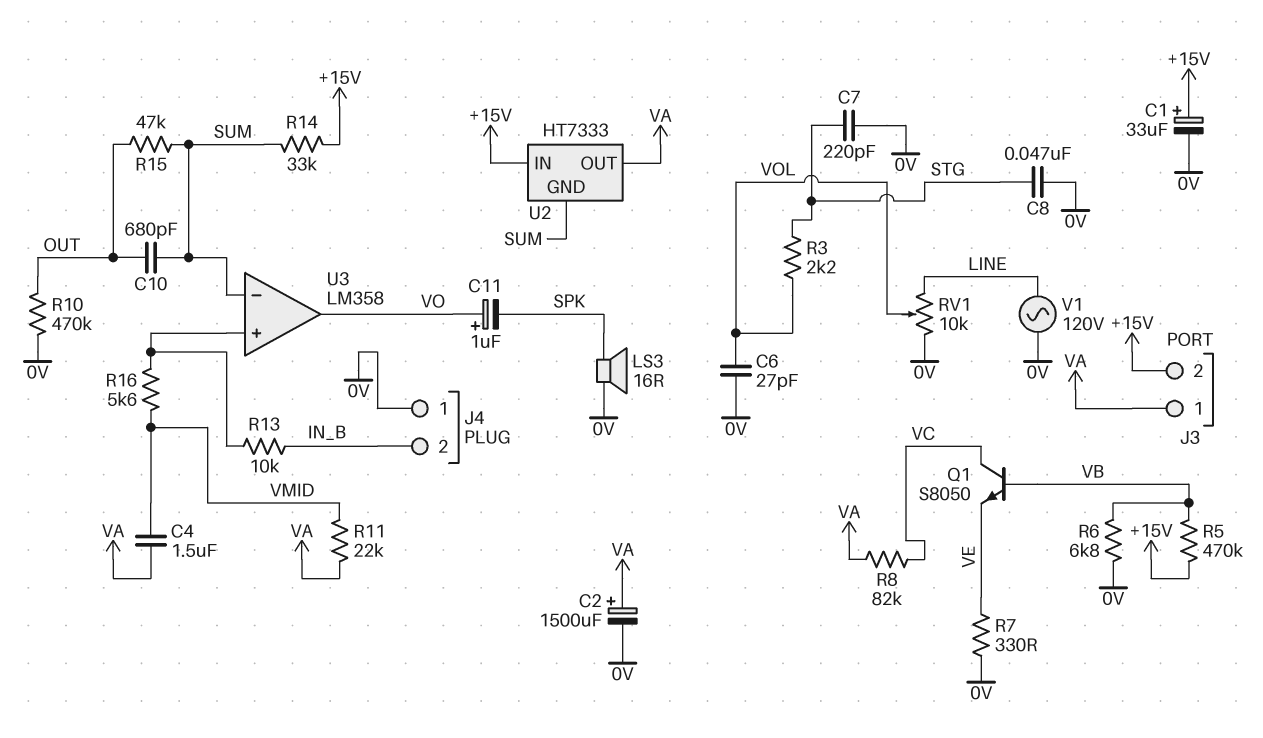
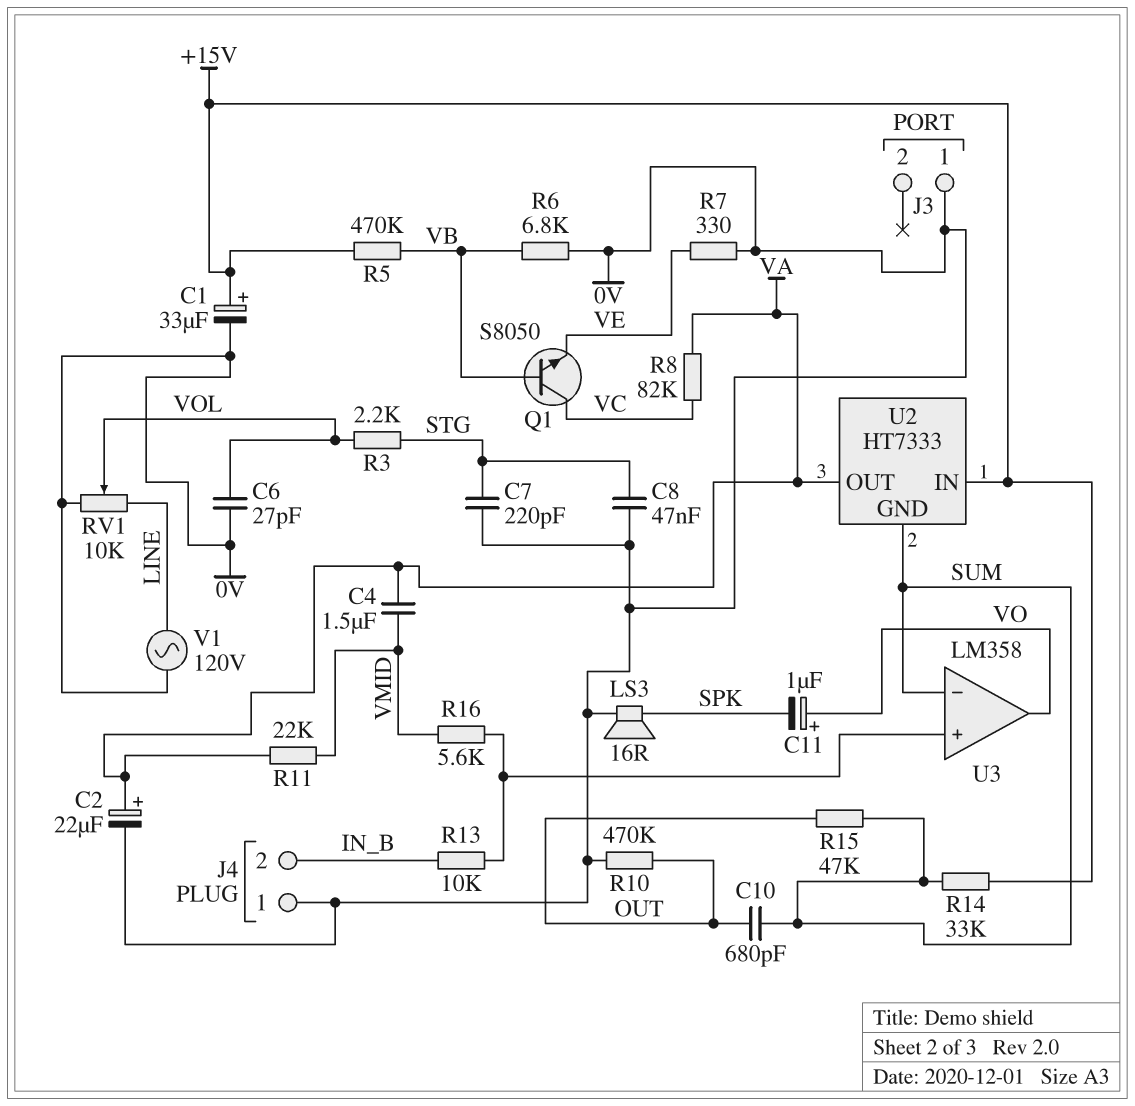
C2: 1500uF (plus VA, minus 0V) -> 22uF (plus VA, minus 0V)
J3 pin 1: VA -> 0V
J3 pin 2: +15V -> none

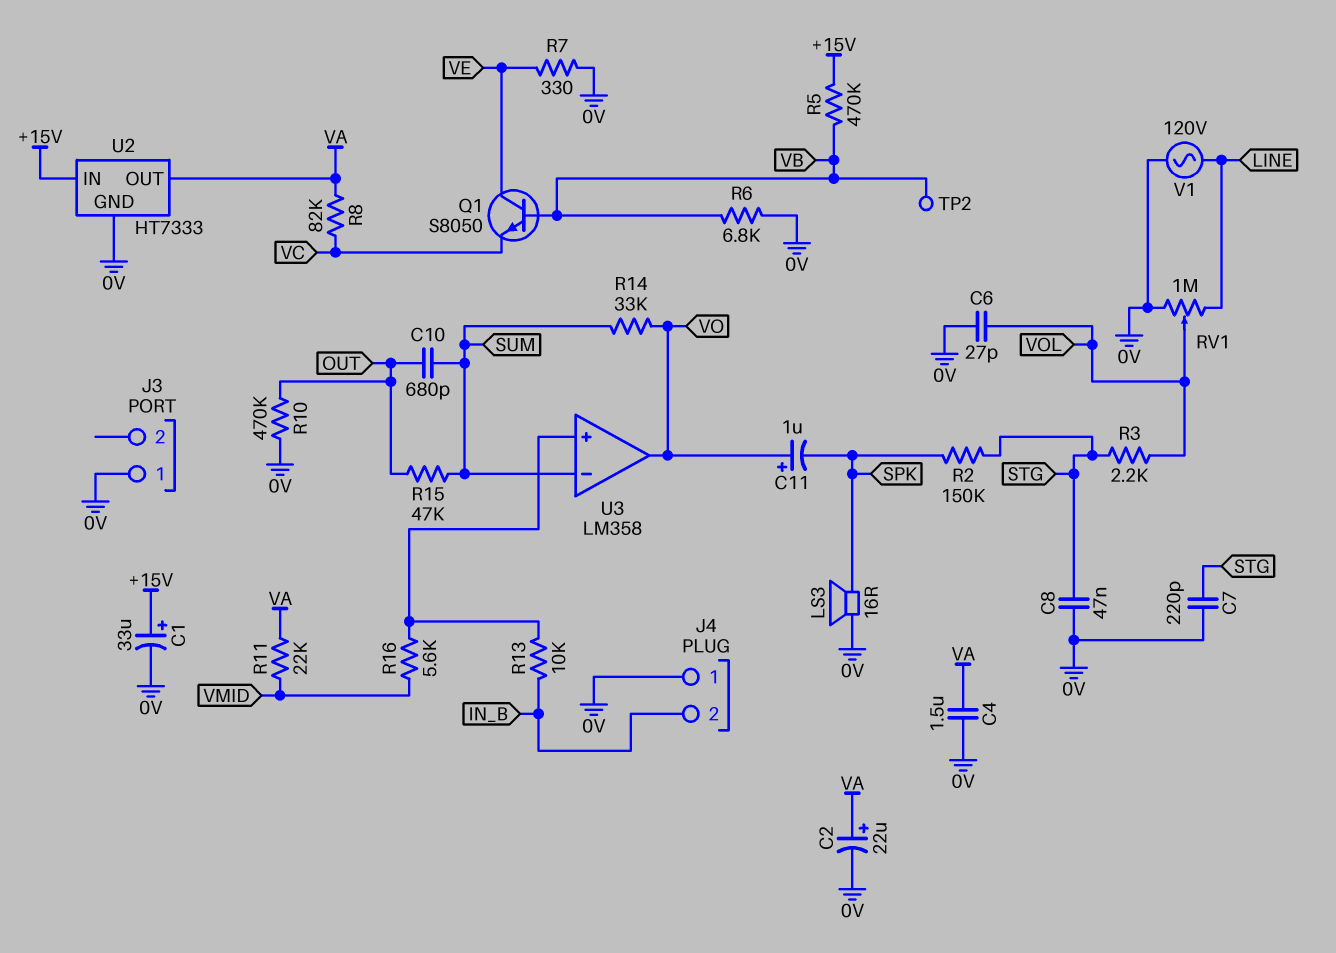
C4: 1.5uF (VA, VMID) -> 1.5uF (0V, VA)
Q1: NPN S8050 (B VB, C VC, E VE) -> NPN S8050 (B VB, C VE, E VC)
R2: none -> 150k (SPK, STG)
R14: 33k (+15V, SUM) -> 33k (SUM, VO)
RV1: 10k (0V, LINE, wiper VOL) -> 1M (0V, LINE, wiper VOL)
TP2: none -> test point (VB)
U2 pin GND: SUM -> 0V

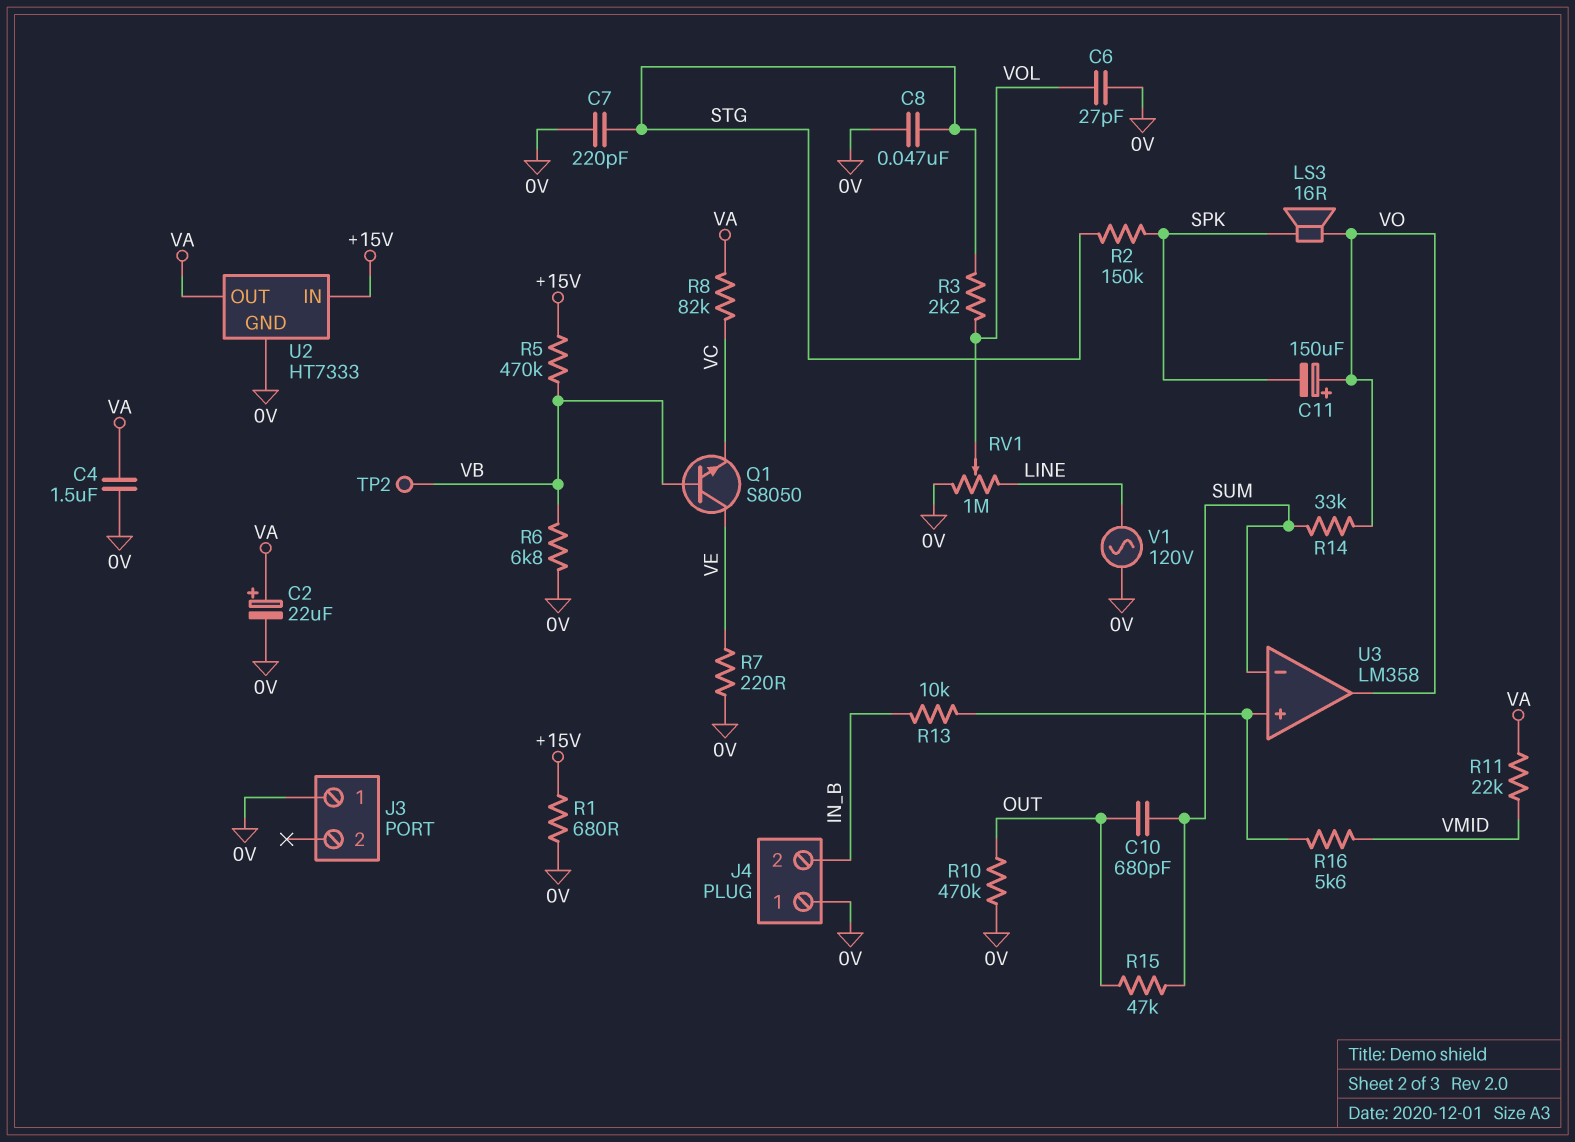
C1: 33uF (plus +15V, minus 0V) -> none
C11: 1uF (plus VO, minus SPK) -> 150uF (plus VO, minus SPK)
LS3: speaker 16R (0V, SPK) -> speaker 16R (SPK, VO)
R1: none -> 680 (+15V, 0V)
R7: 330 (0V, VE) -> 220 (0V, VE)

